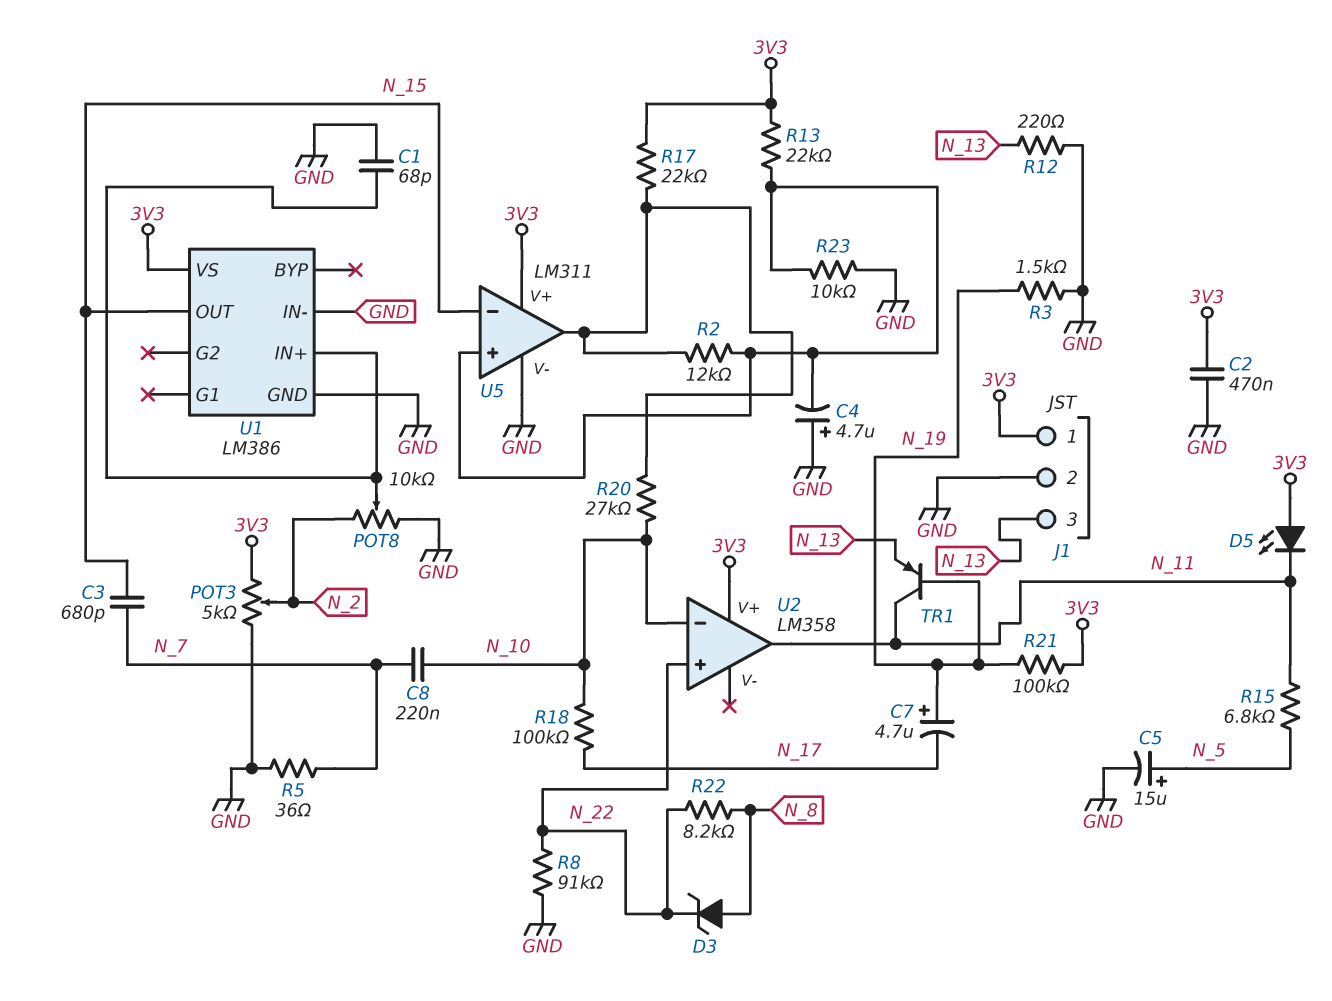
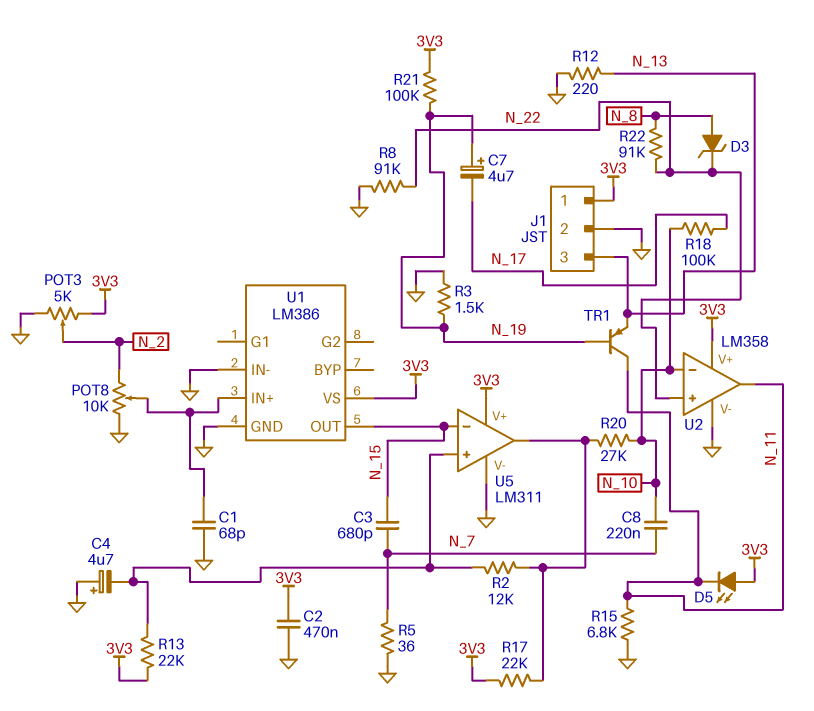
C5: 15uF (plus N_5, minus GND) -> none
R15: 6.8k (N_5, N_11) -> 6.8k (GND, N_11)
R22: 8.2k (N_8, N_22) -> 91k (N_8, N_22)
R23: 10k (GND, U5/in+) -> none
U2 pin V-: none -> GND

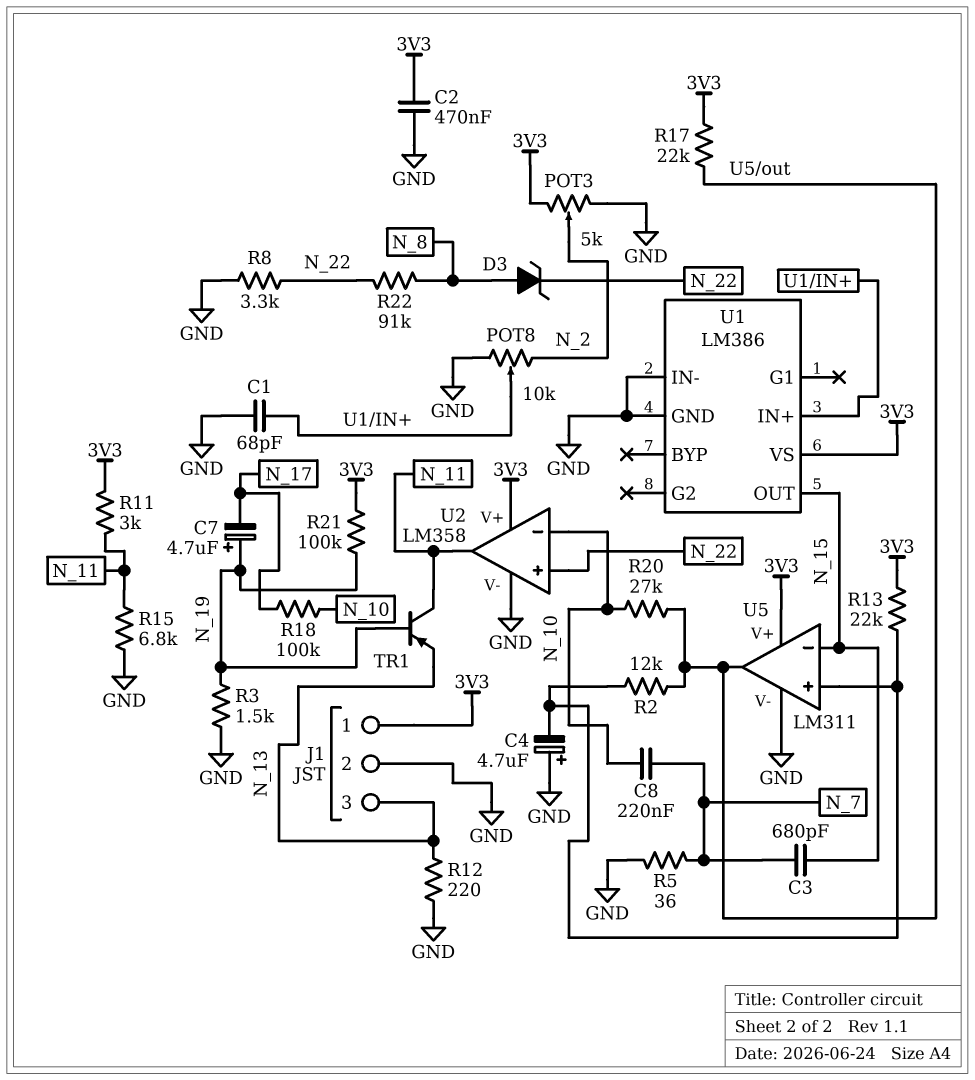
D5: LED (A 3V3, K N_11) -> none
R8: 91k (GND, N_22) -> 3.3k (GND, N_22)
R11: none -> 3k (3V3, N_11)

